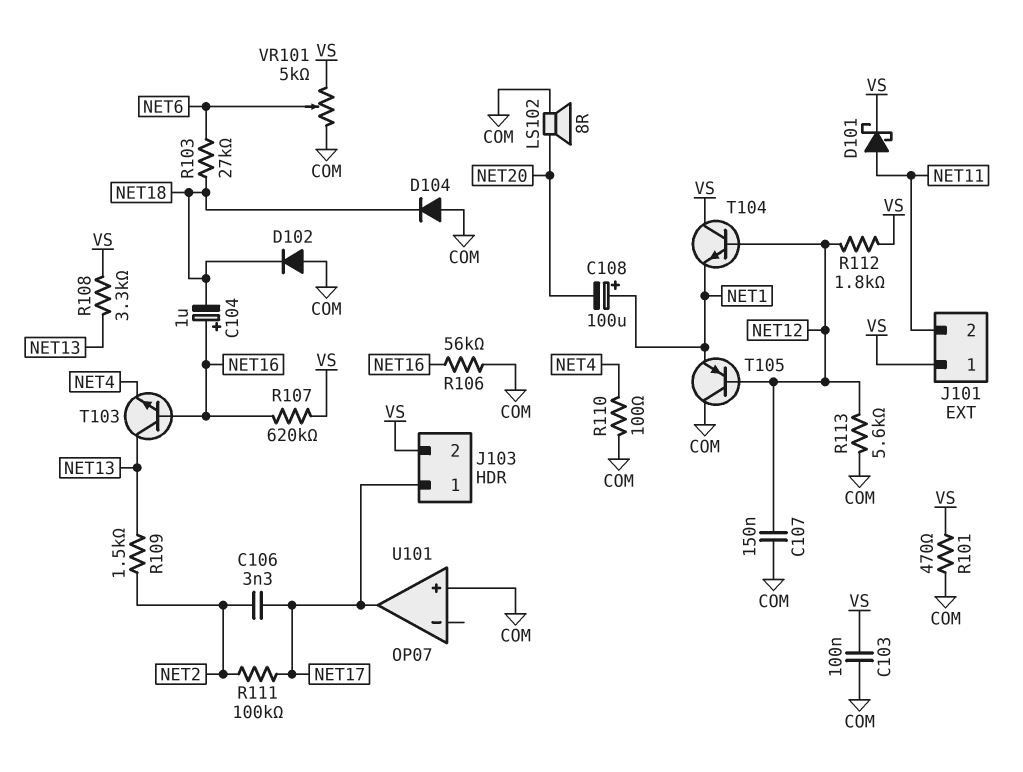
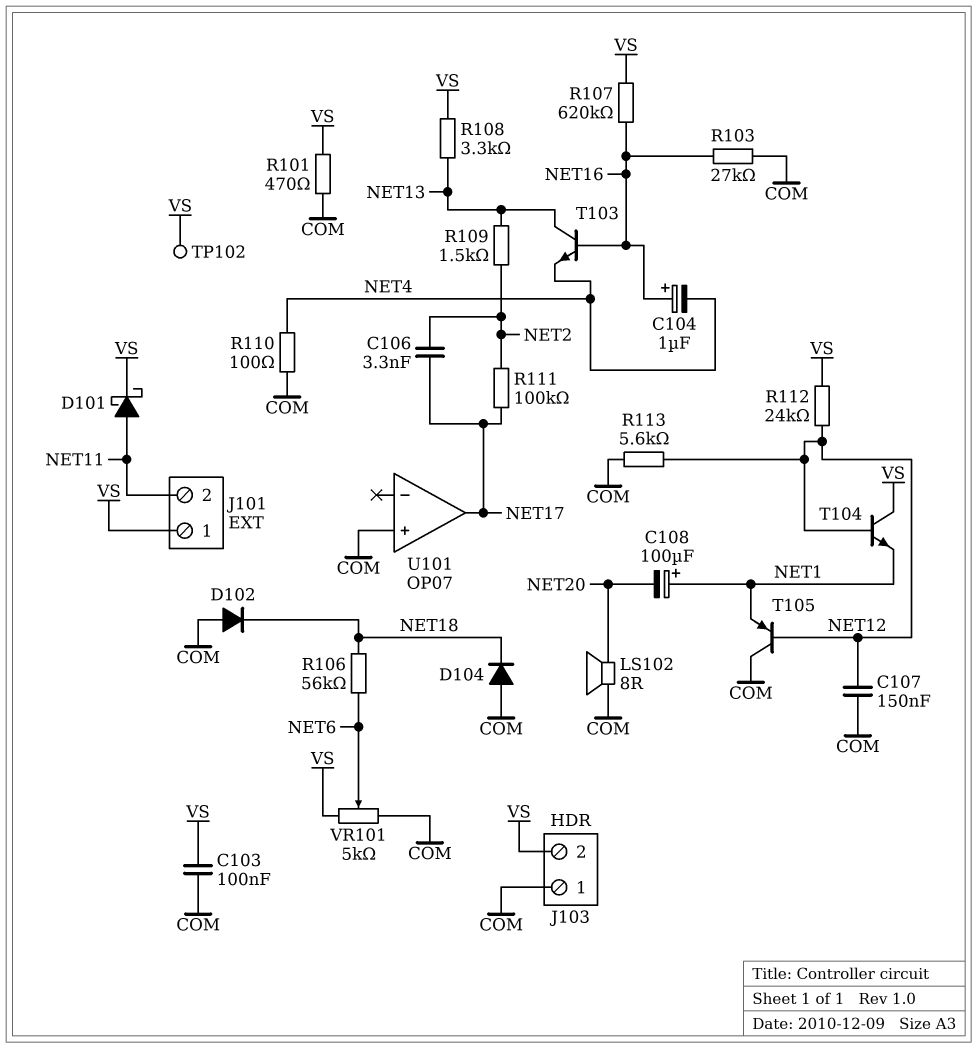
C104: 1uF (plus NET16, minus NET18) -> 1uF (plus NET16, minus NET4)
J103 pin 1: NET17 -> COM
R103: 27k (NET6, NET18) -> 27k (COM, NET16)
R106: 56k (COM, NET16) -> 56k (NET6, NET18)
R112: 1.8k (NET12, VS) -> 24k (NET12, VS)
TP102: none -> test point (VS)

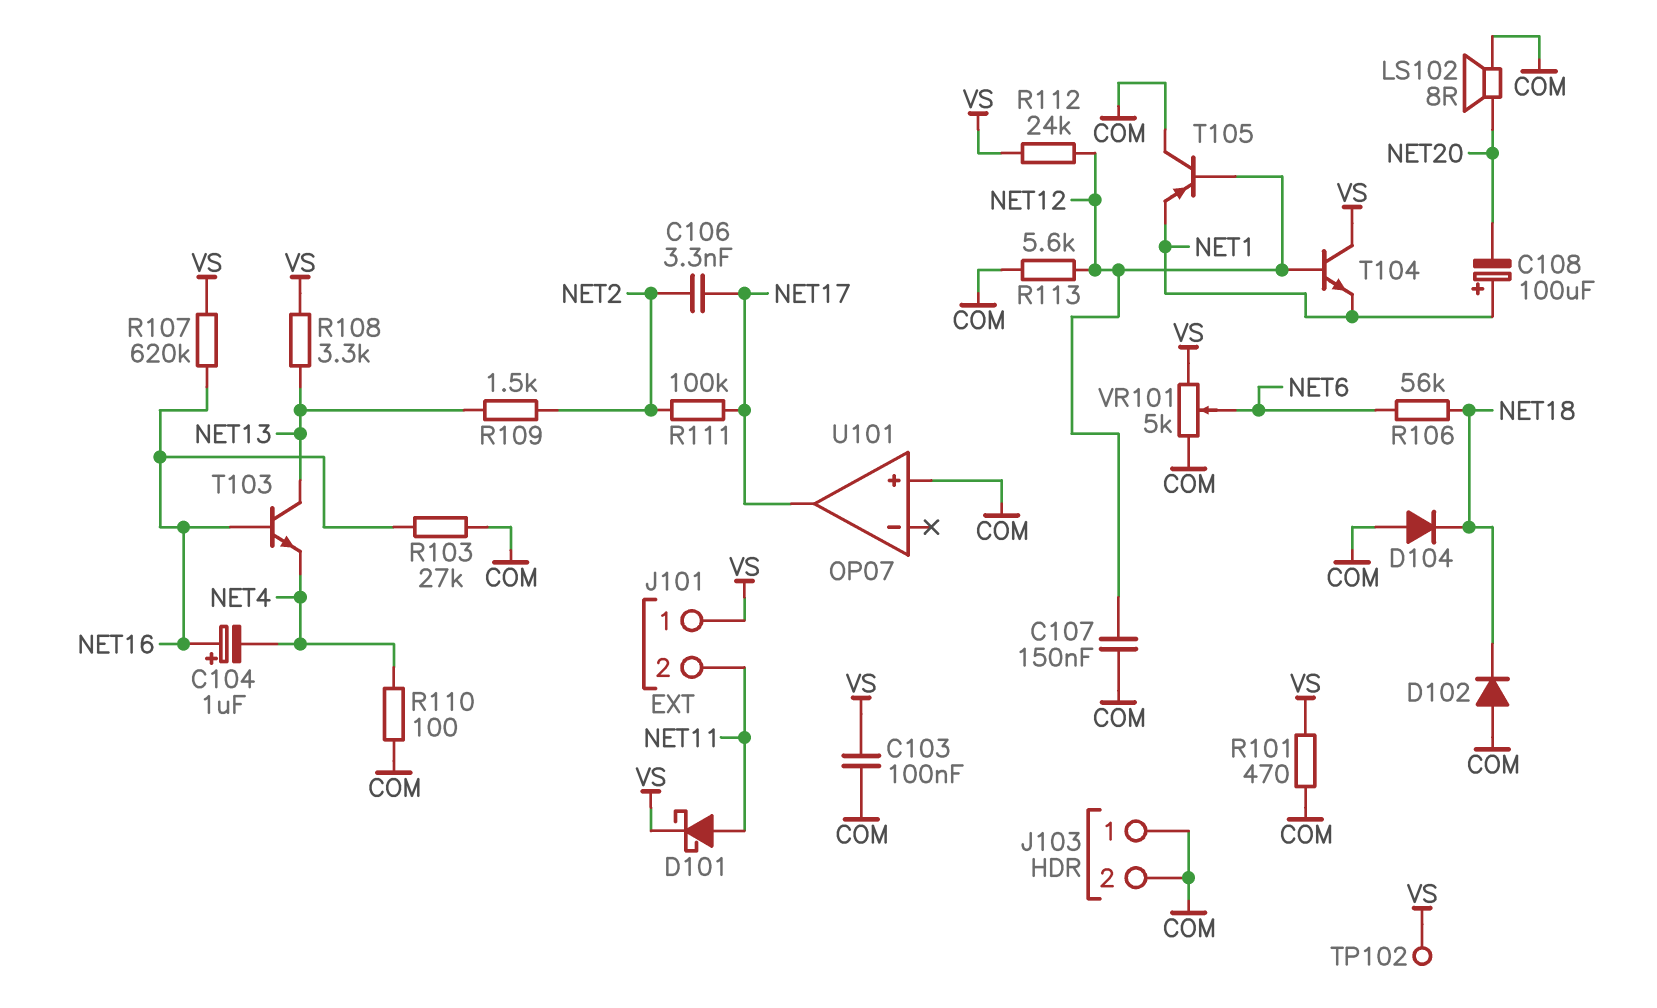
J103 pin 2: VS -> COM

